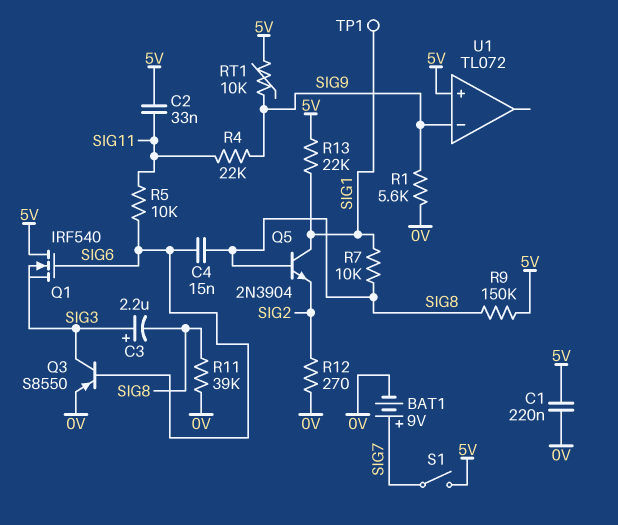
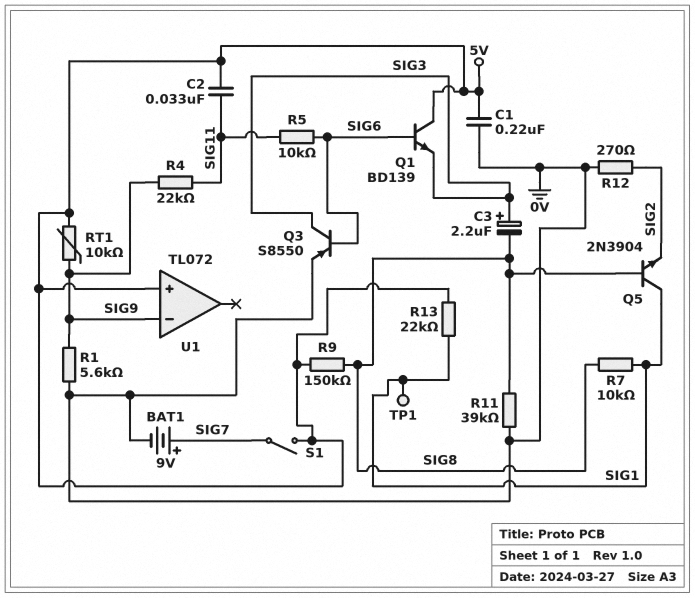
C4: 15nF (SIG6, SIG8) -> none
Q1: NMOS IRF540 (G SIG6, D 5V, S SIG3) -> NPN BD139 (B SIG6, C 5V, E SIG3)

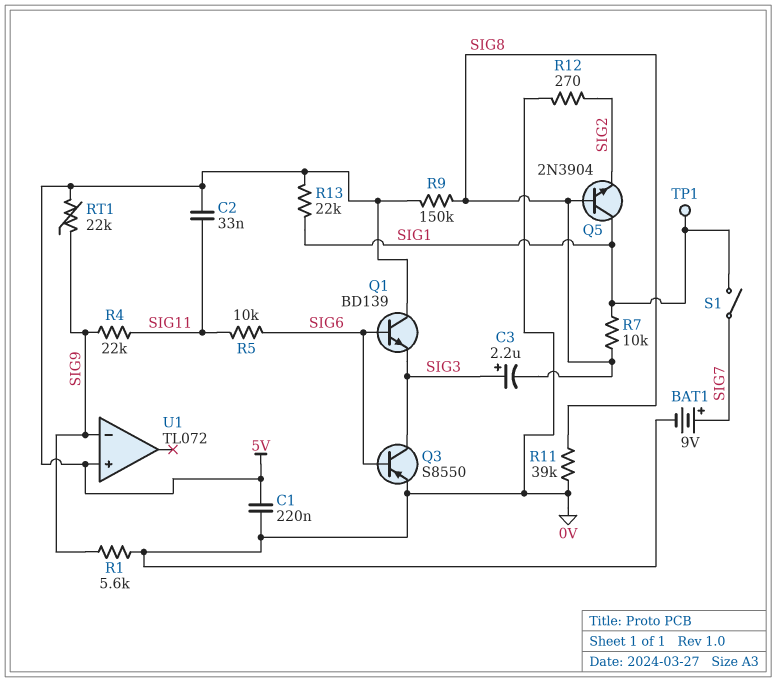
RT1: 10k (5V, SIG9) -> 22k (5V, SIG9)
S1: switch (5V, SIG7) -> switch (SIG1, SIG7)

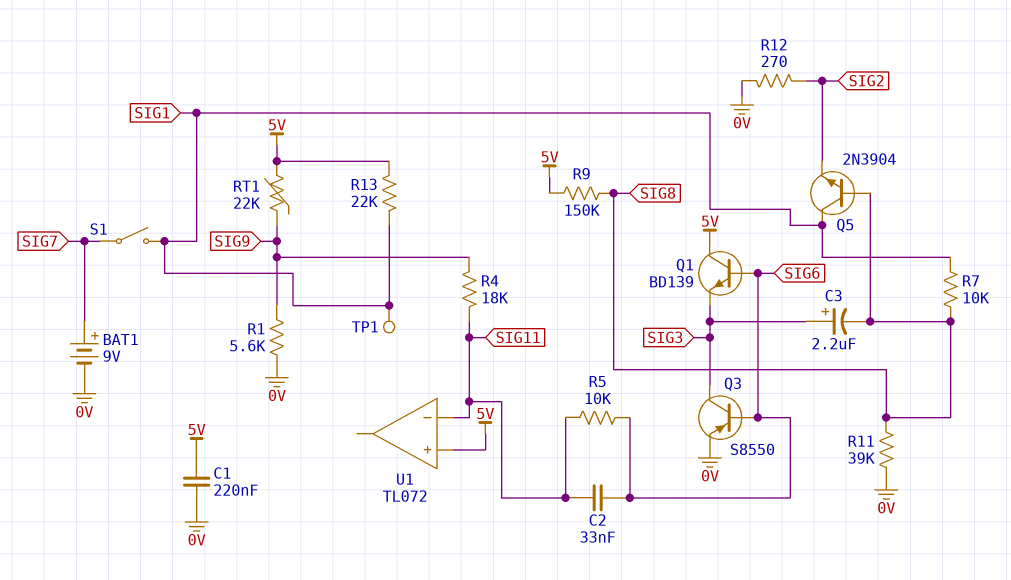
C2: 33nF (5V, SIG11) -> 33nF (SIG6, SIG11)
R4: 22k (SIG9, SIG11) -> 18k (SIG9, SIG11)
U1 pin in-: SIG9 -> SIG11

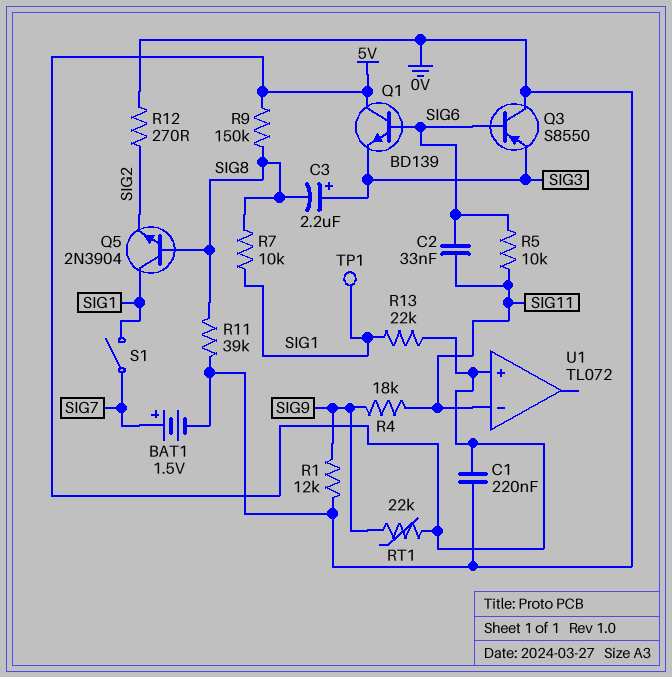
BAT1: 9V (plus SIG7, minus 0V) -> 1.5V (plus SIG7, minus 0V)
Q3: PNP S8550 (B SIG6, C SIG3, E 0V) -> PNP S8550 (B SIG6, C 0V, E SIG3)
R1: 5.6k (0V, SIG9) -> 12k (0V, SIG9)

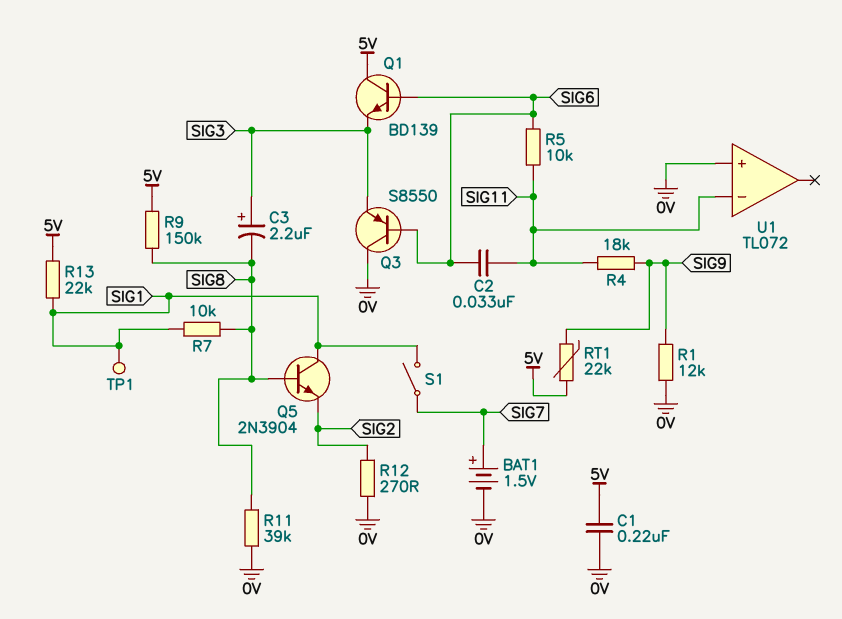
U1 pin in+: 5V -> 0V

